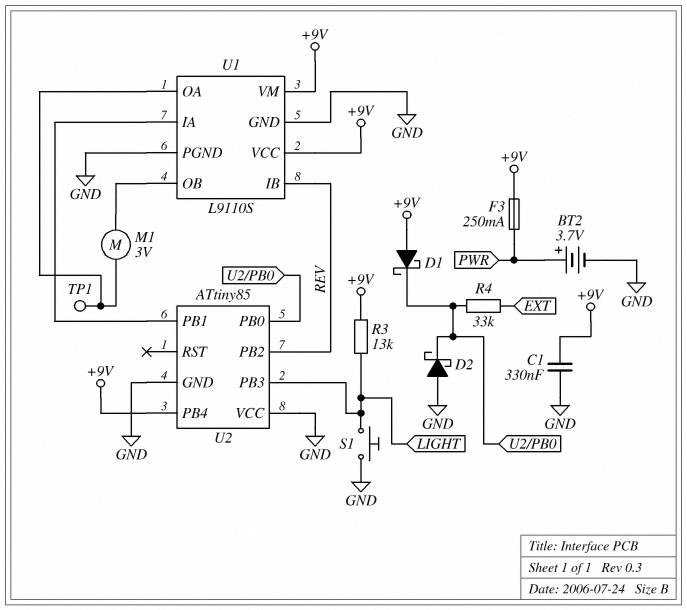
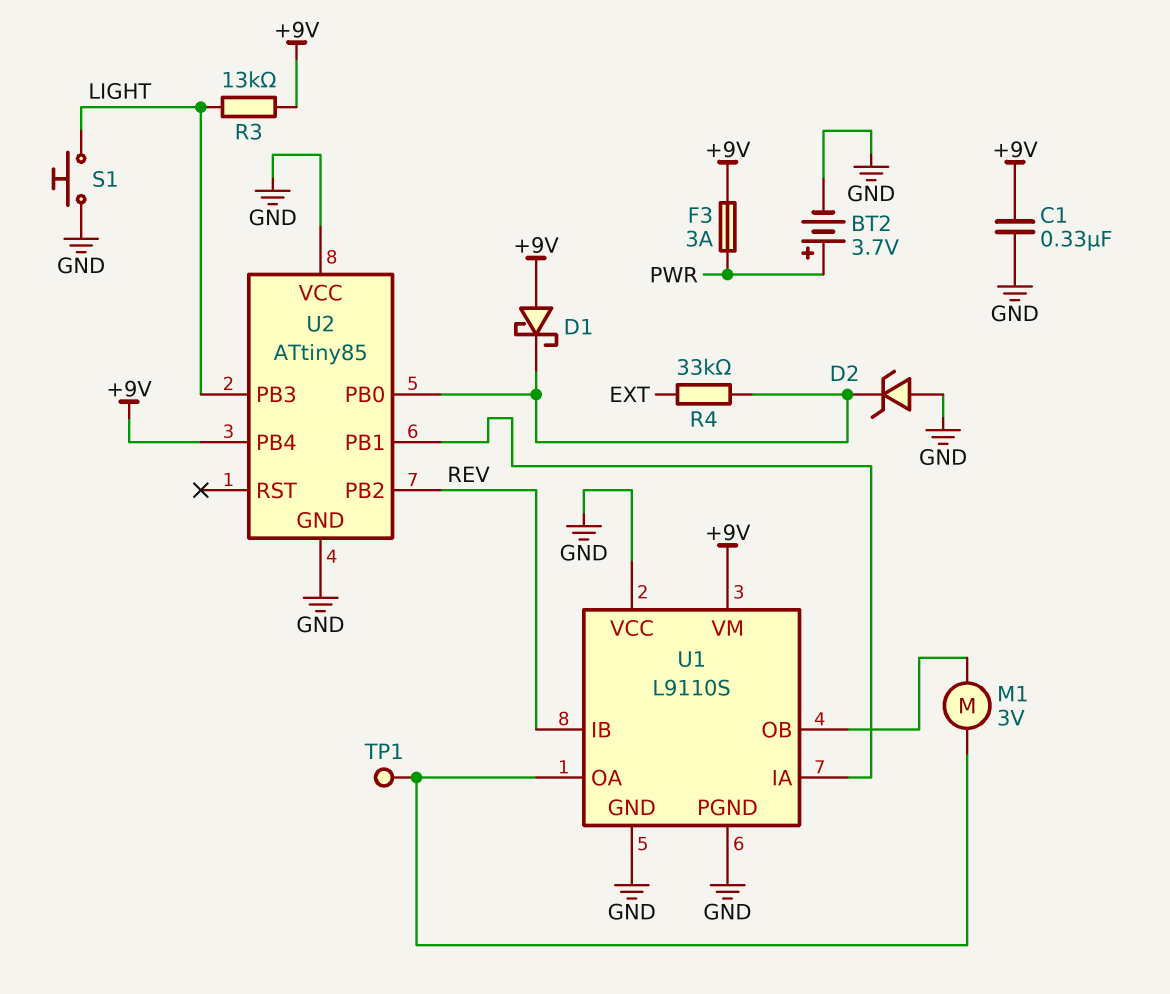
D2: schottky (A GND, K U2/PB0) -> zener (A GND, K U2/PB0)
F3: 250mA (+9V, PWR) -> 3A (+9V, PWR)
U1 pin VCC: +9V -> GND

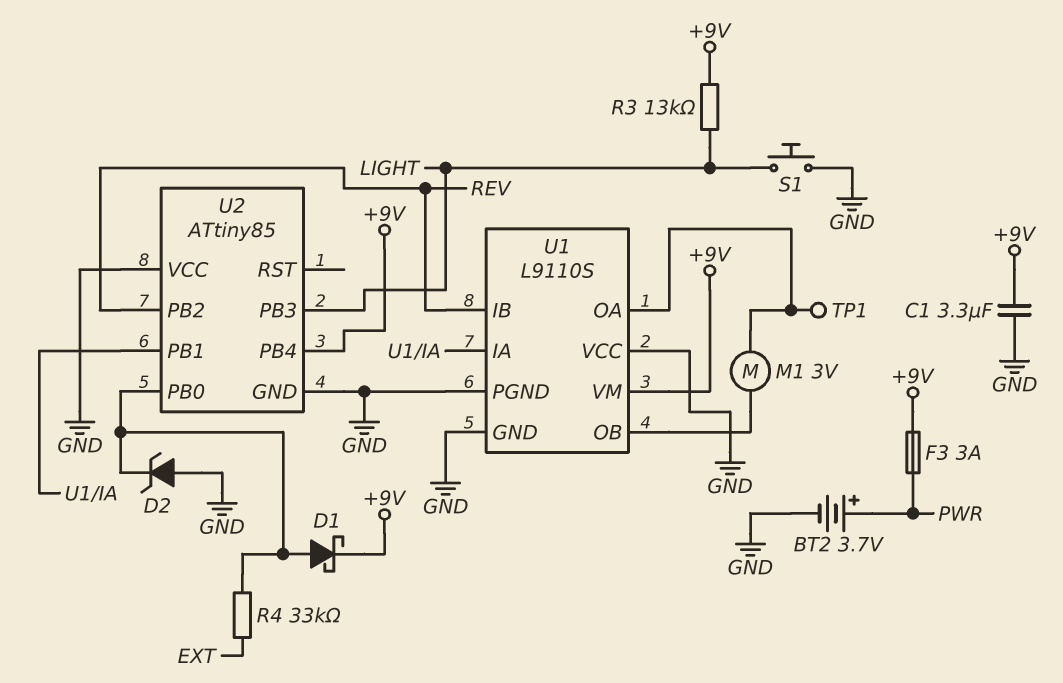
C1: 330nF (+9V, GND) -> 3.3uF (+9V, GND)
D1: schottky (A +9V, K U2/PB0) -> schottky (A U2/PB0, K +9V)

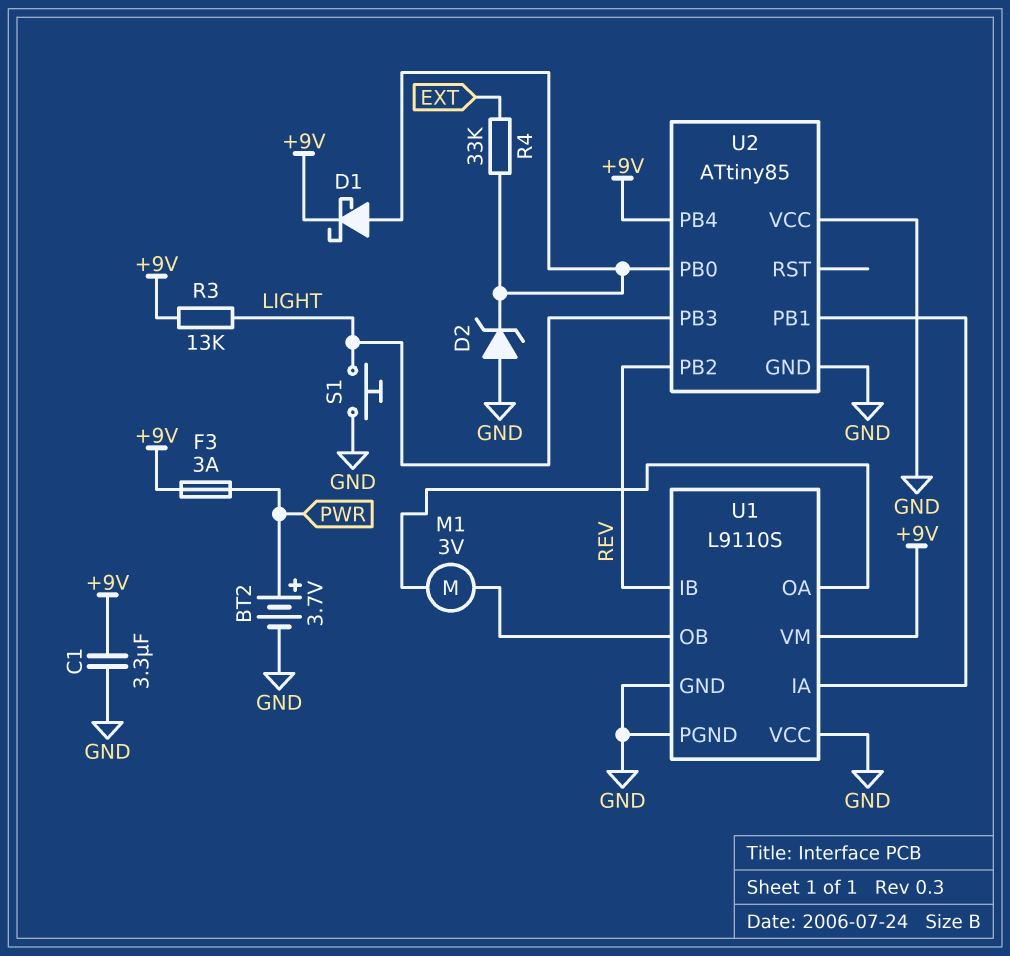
TP1: test point (U1/OA) -> none

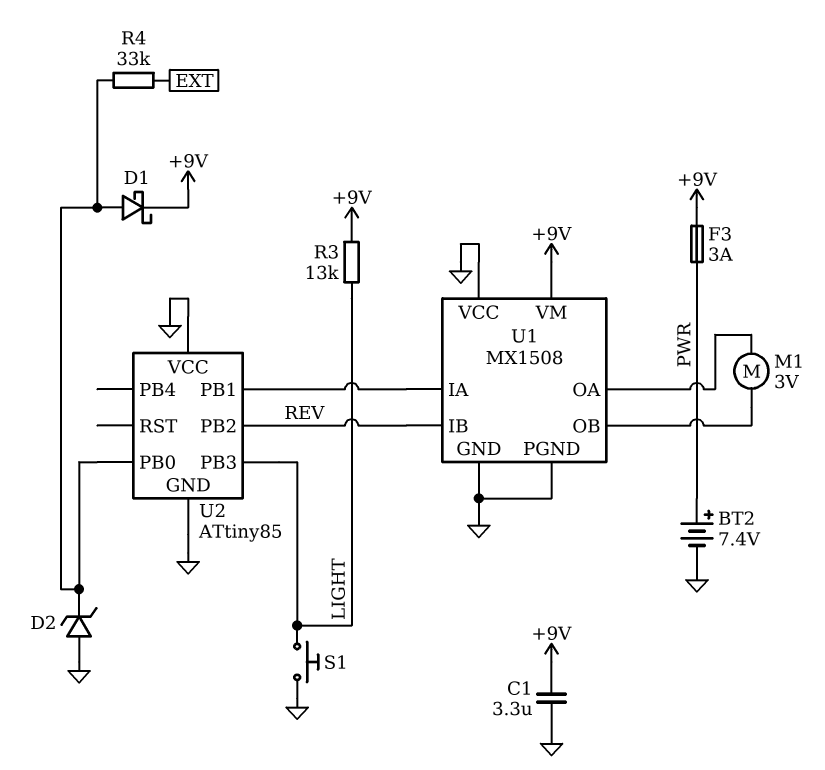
BT2: 3.7V (plus PWR, minus GND) -> 7.4V (plus PWR, minus GND)
U1: L9110S -> MX1508
U2 pin PB4: +9V -> none

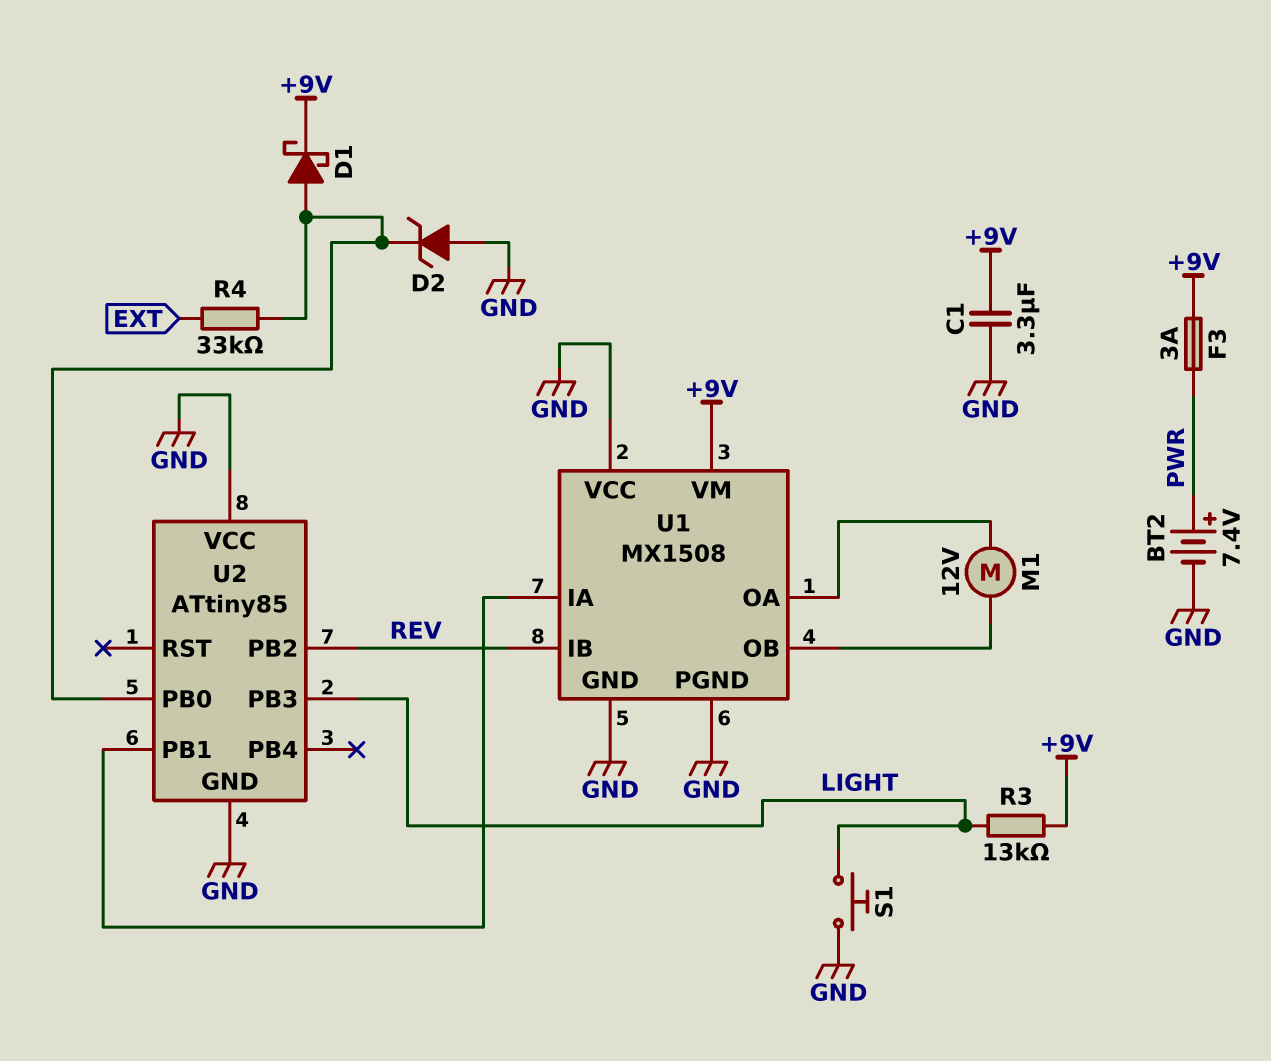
M1: motor 3V (U1/OA, U1/OB) -> motor 12V (U1/OA, U1/OB)

